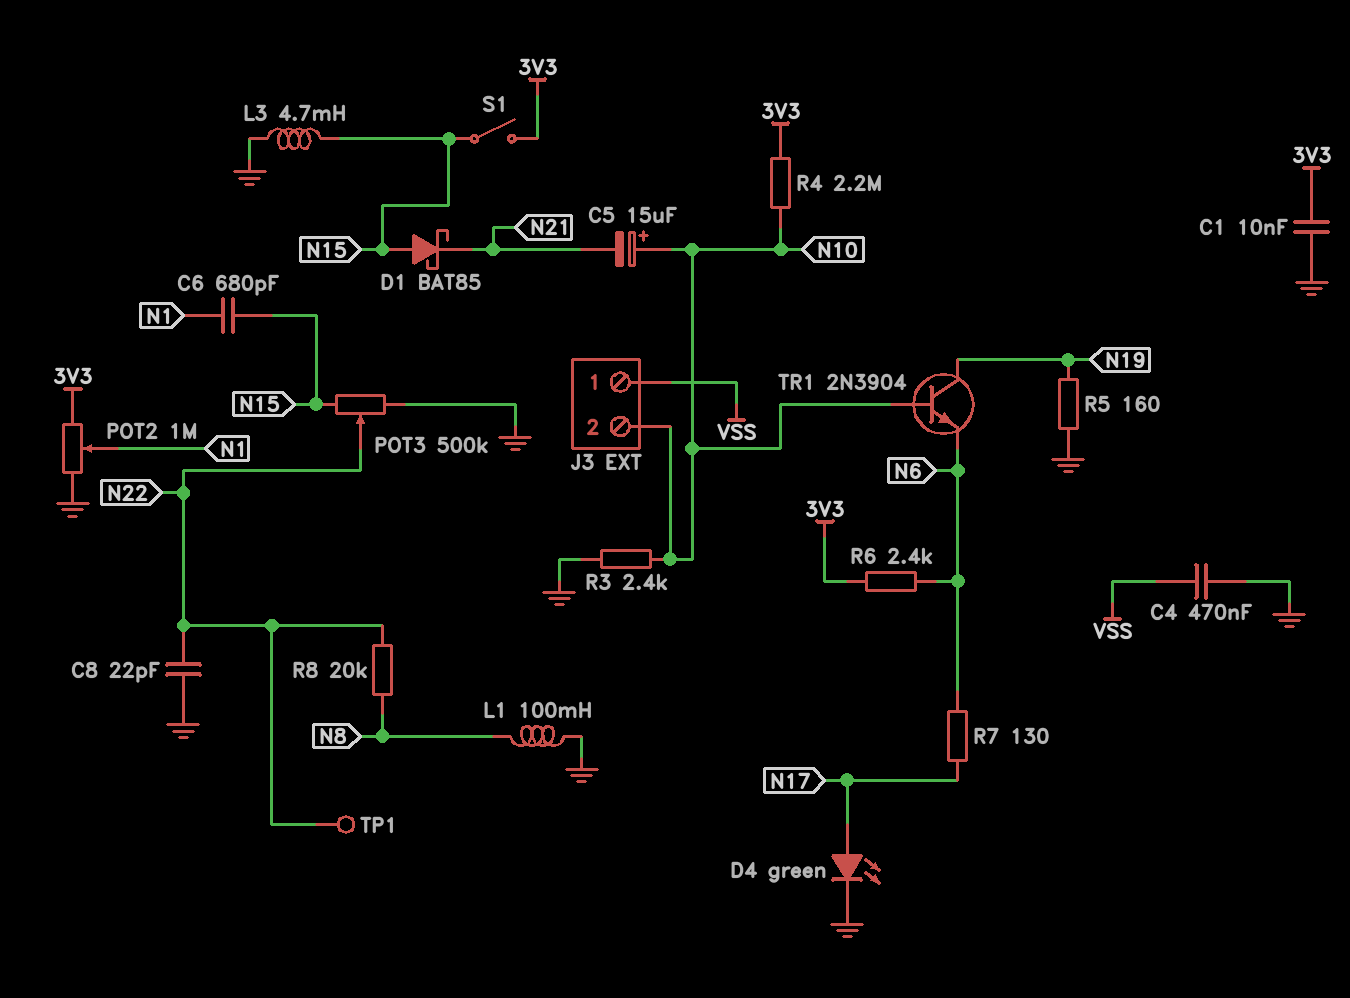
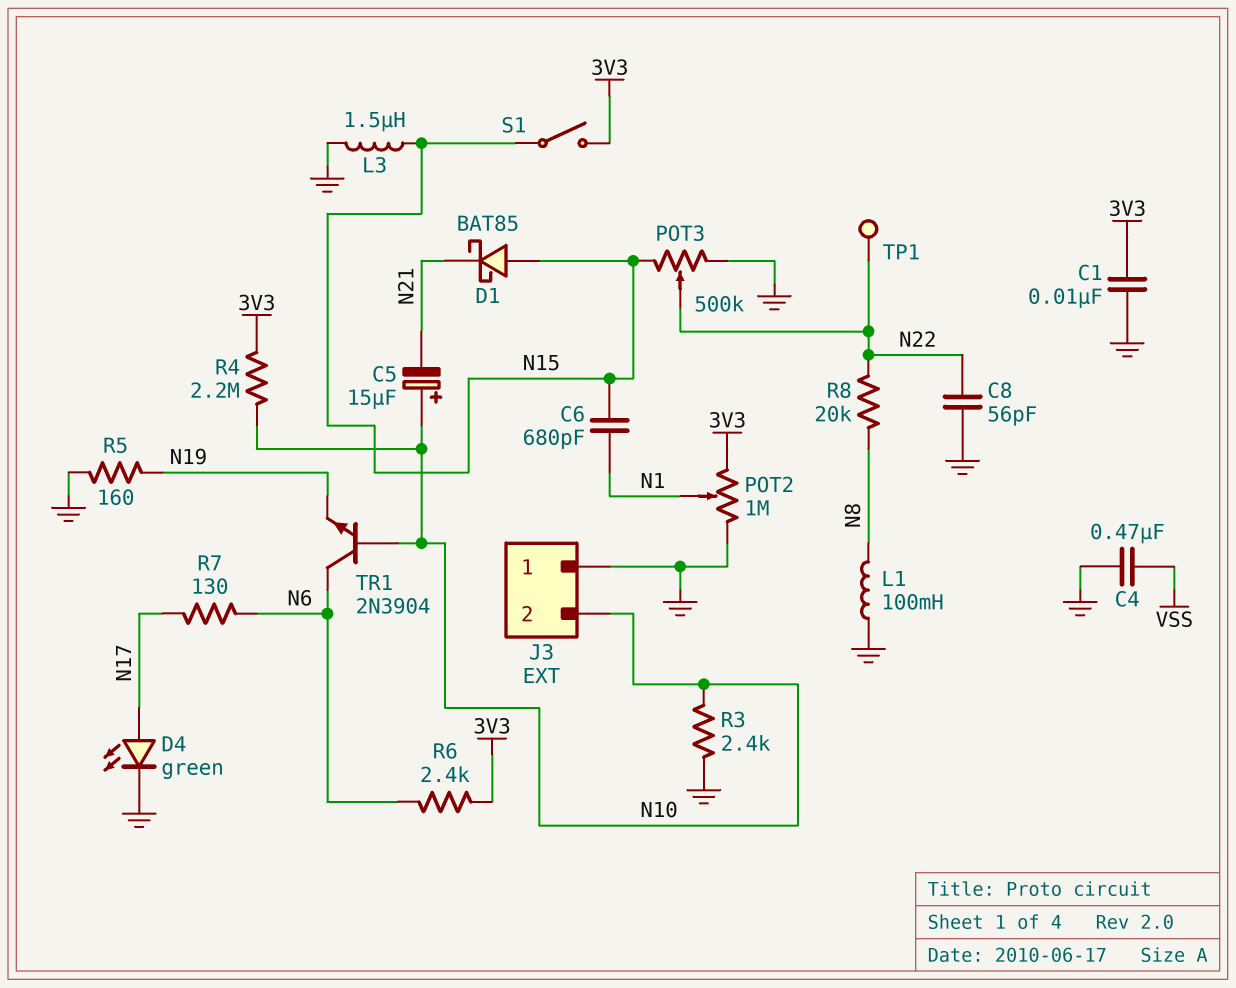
C8: 22pF (GND, N22) -> 56pF (GND, N22)
J3 pin 1: VSS -> GND
L3: 4.7mH (GND, N15) -> 1.5uH (GND, N15)
TR1: NPN 2N3904 (B N10, C N19, E N6) -> NPN 2N3904 (B N10, C N6, E N19)

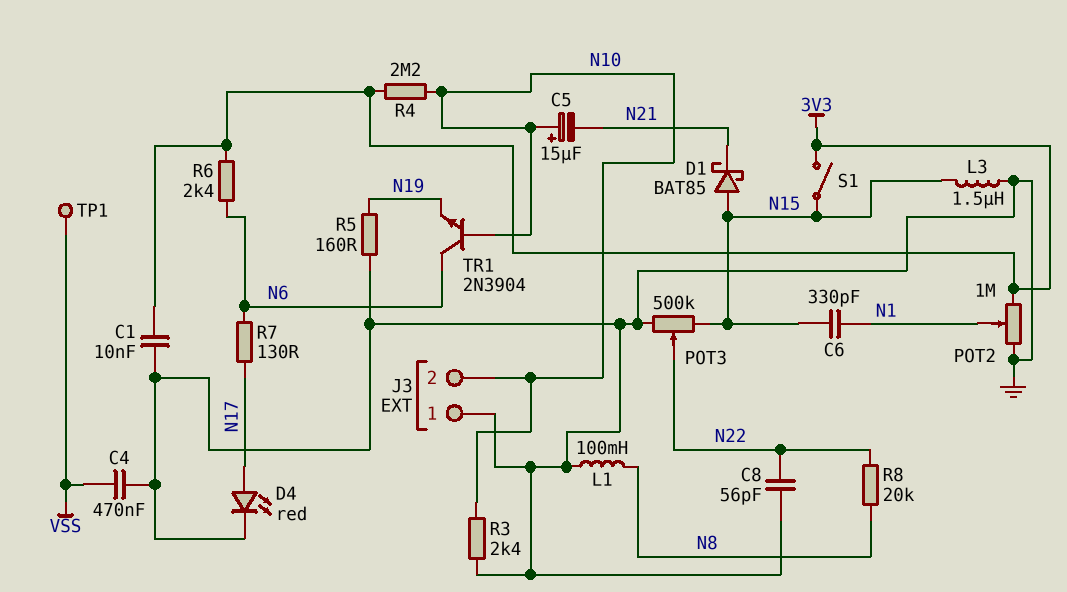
C6: 680pF (N1, N15) -> 330pF (N1, N15)
D4: LED green (A N17, K GND) -> LED red (A N17, K GND)
TP1: test point (N22) -> test point (VSS)

